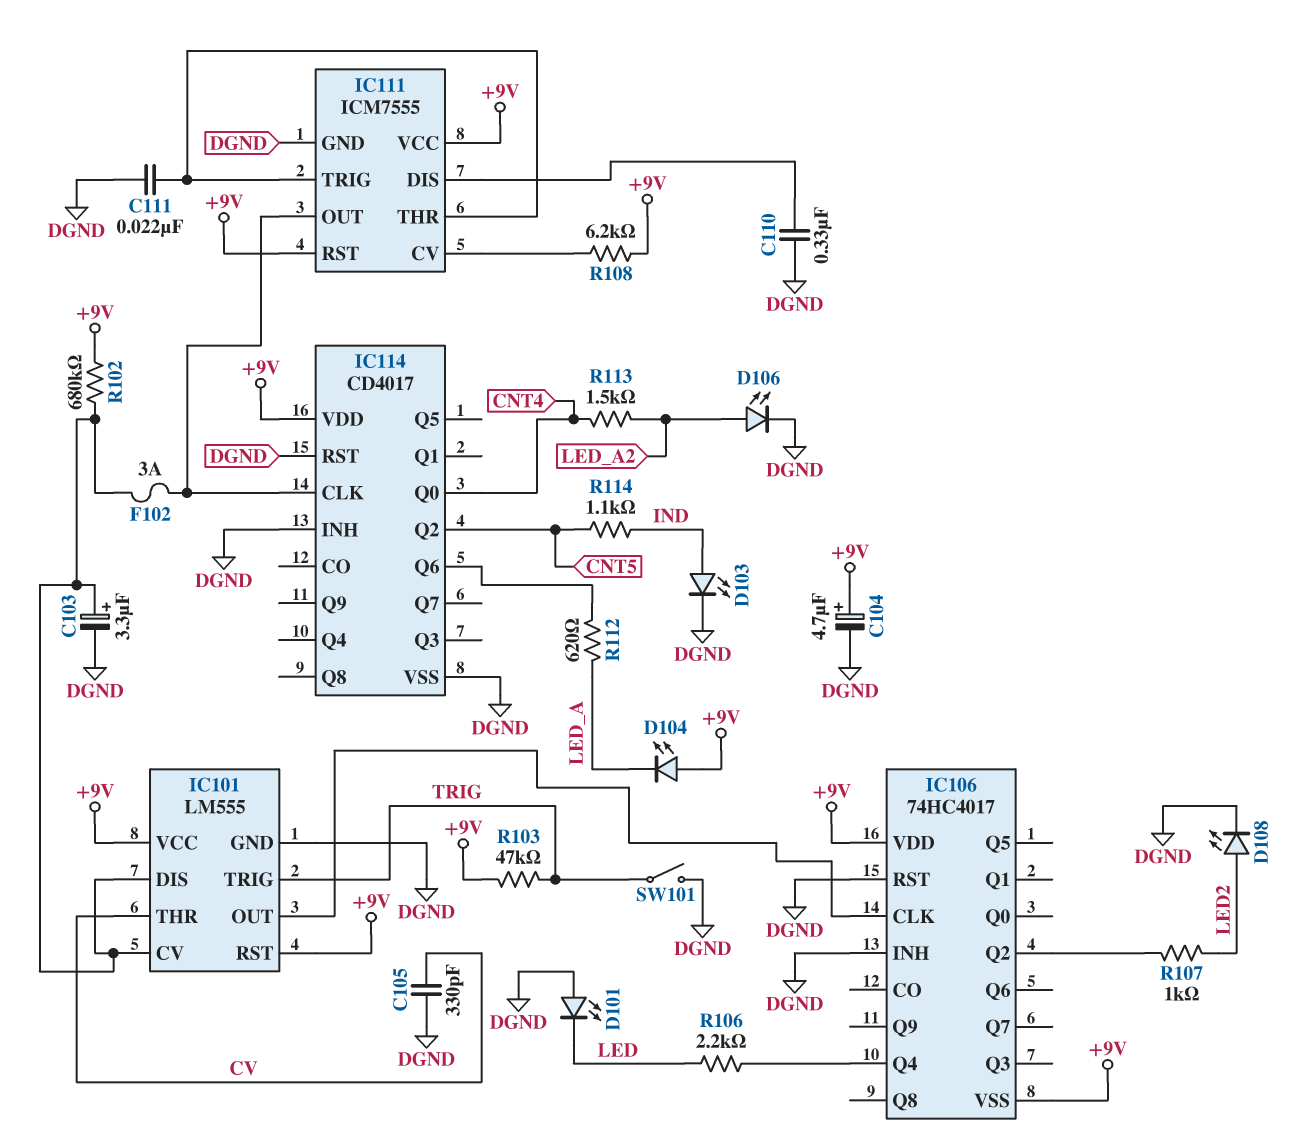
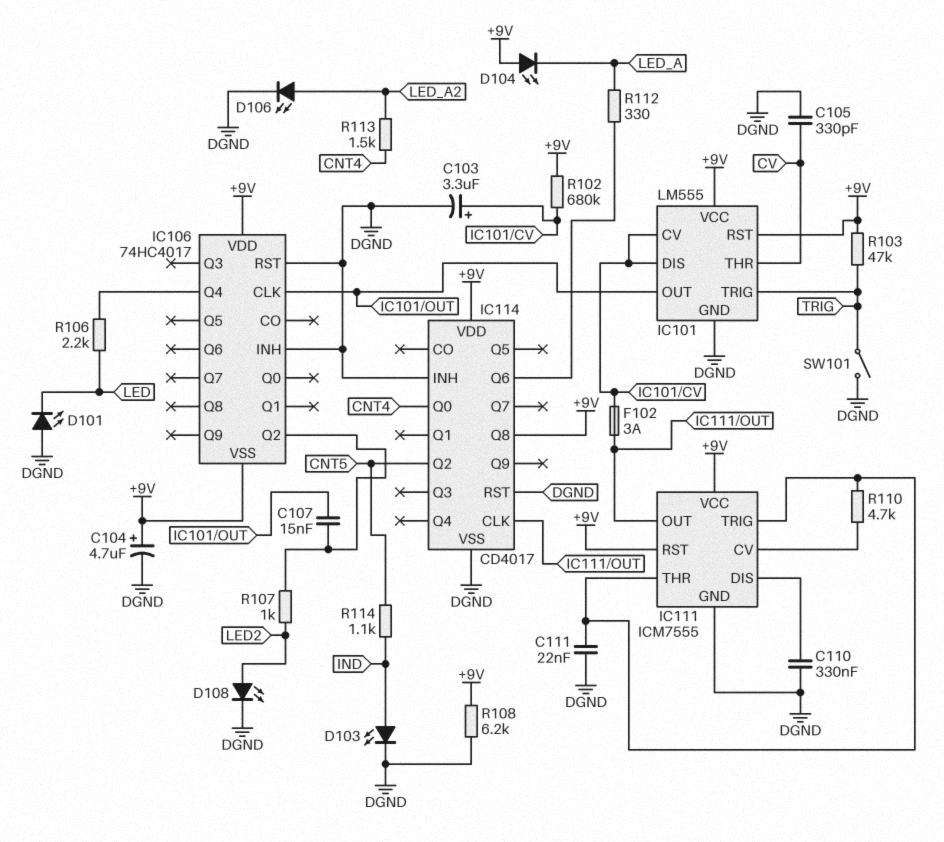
C107: none -> 15nF (IC101/OUT, IC106/Q2)
IC114 pin Q8: none -> +9V
R108: 6.2k (+9V, IC111/CV) -> 6.2k (+9V, DGND)
R110: none -> 4.7k (IC111/CV, IC111/THR)
R112: 620 (IC114/Q6, LED_A) -> 330 (IC114/Q6, LED_A)

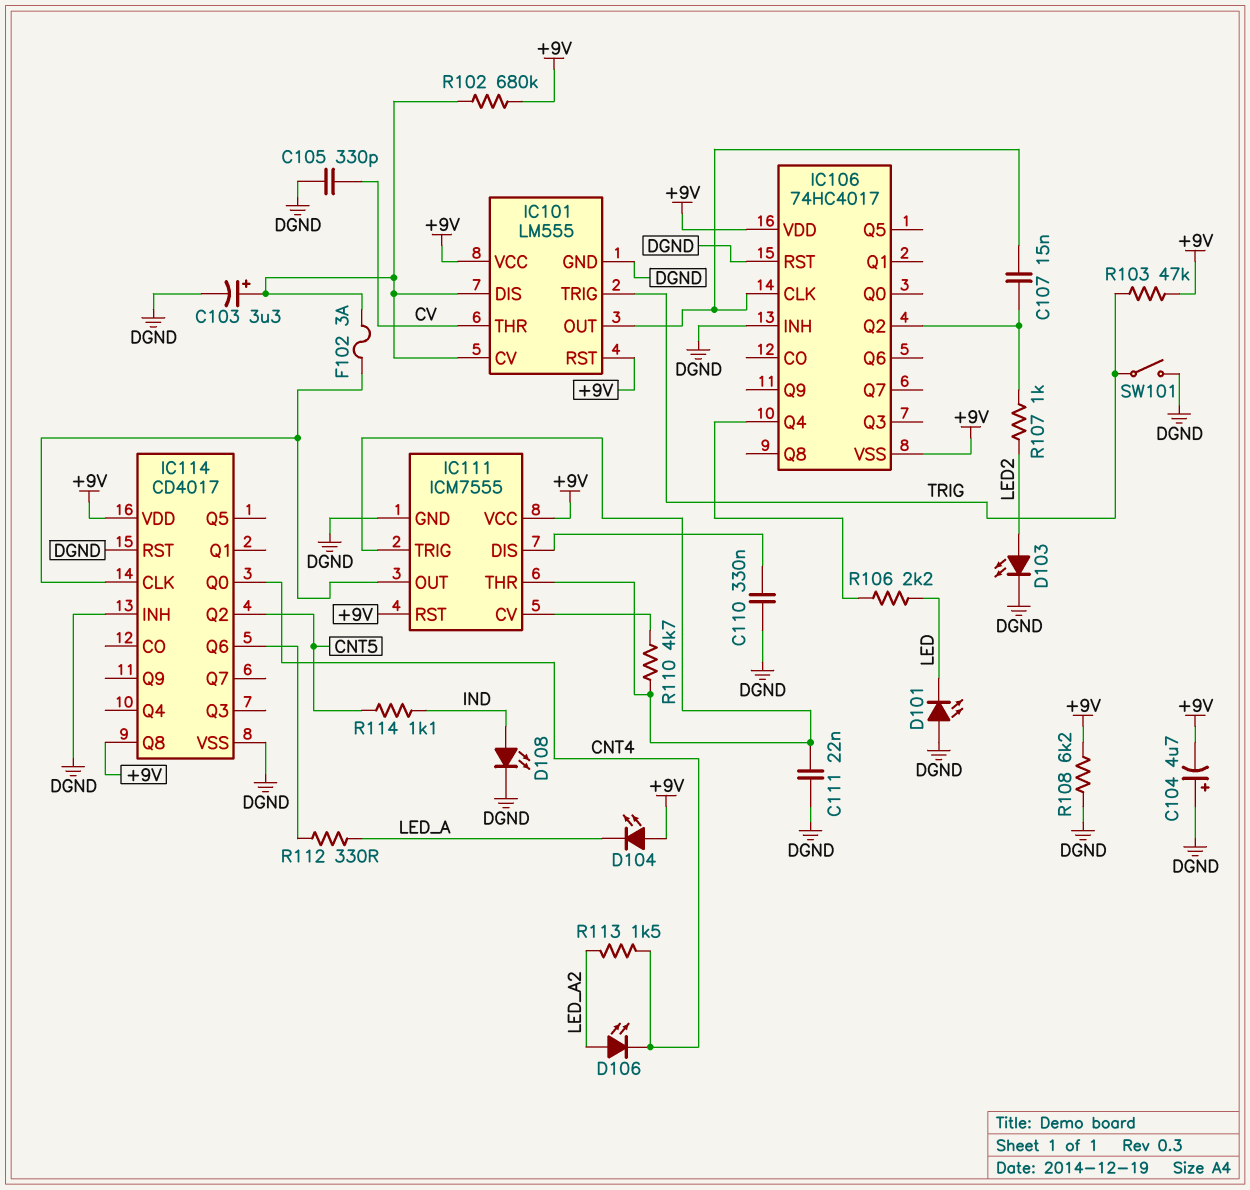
C104: 4.7uF (plus +9V, minus DGND) -> 4.7uF (plus DGND, minus +9V)
D103: LED (A IND, K DGND) -> LED (A LED2, K DGND)
D106: LED (A LED_A2, K DGND) -> LED (A LED_A2, K CNT4)
D108: LED (A LED2, K DGND) -> LED (A IND, K DGND)

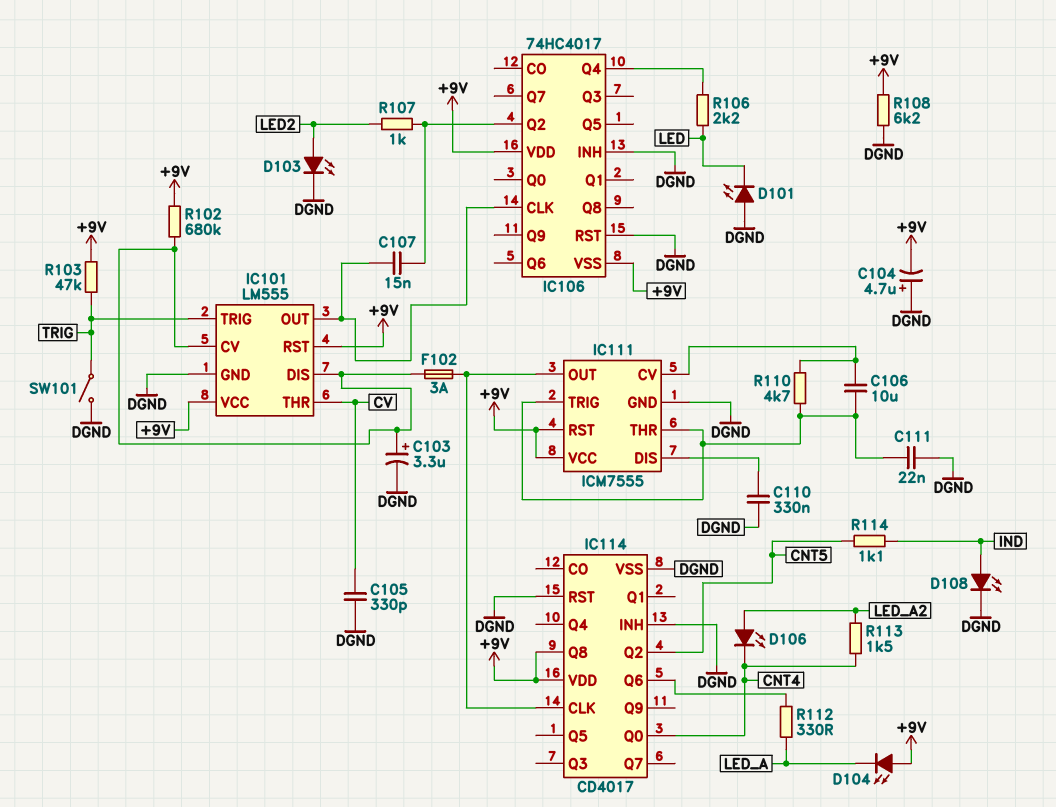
C106: none -> 10uF (IC111/CV, IC111/THR)

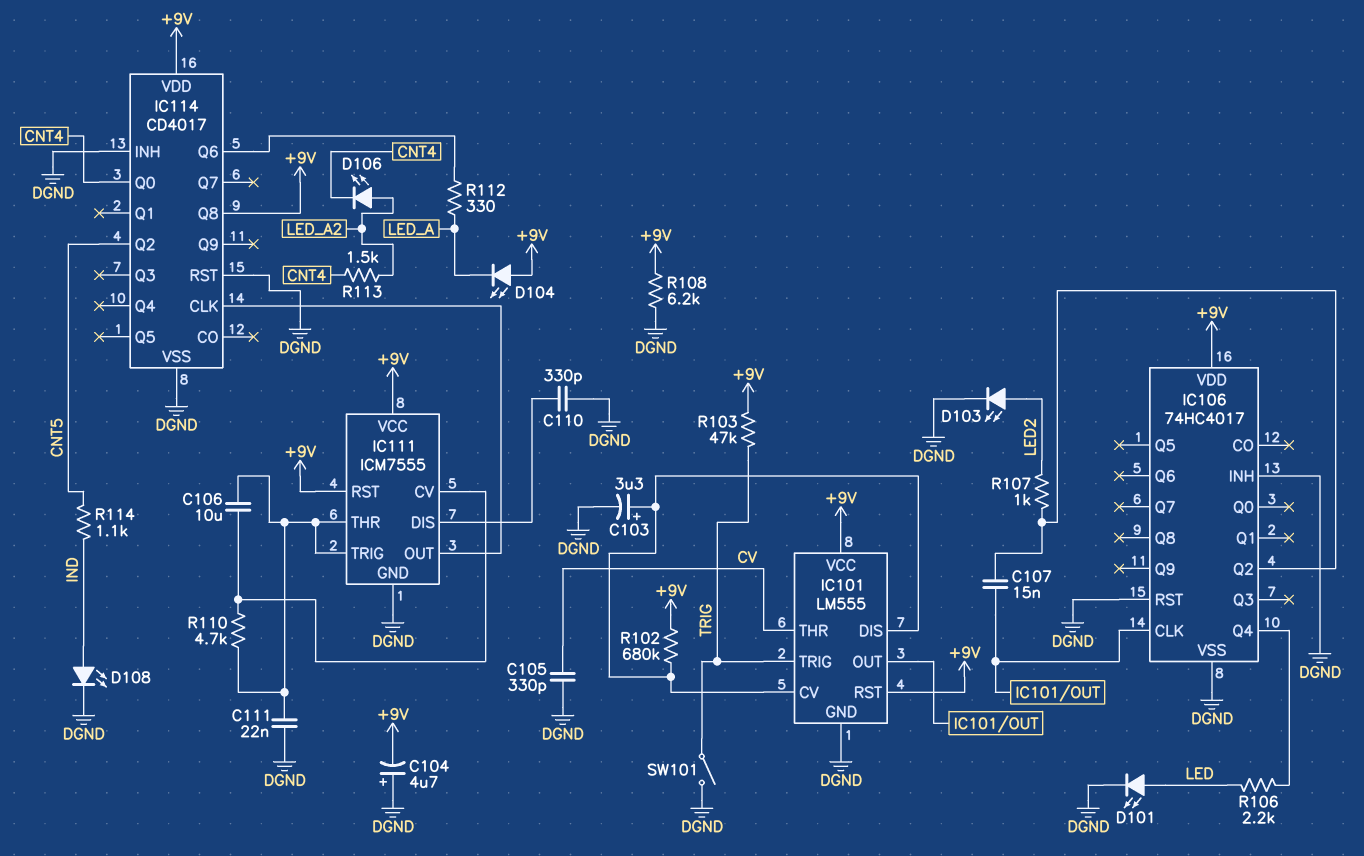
C110: 330nF (DGND, IC111/DIS) -> 330pF (DGND, IC111/DIS)
D101: LED (A DGND, K LED) -> LED (A LED, K DGND)
F102: 3A (IC101/CV, IC111/OUT) -> none
IC106 pin VSS: +9V -> DGND

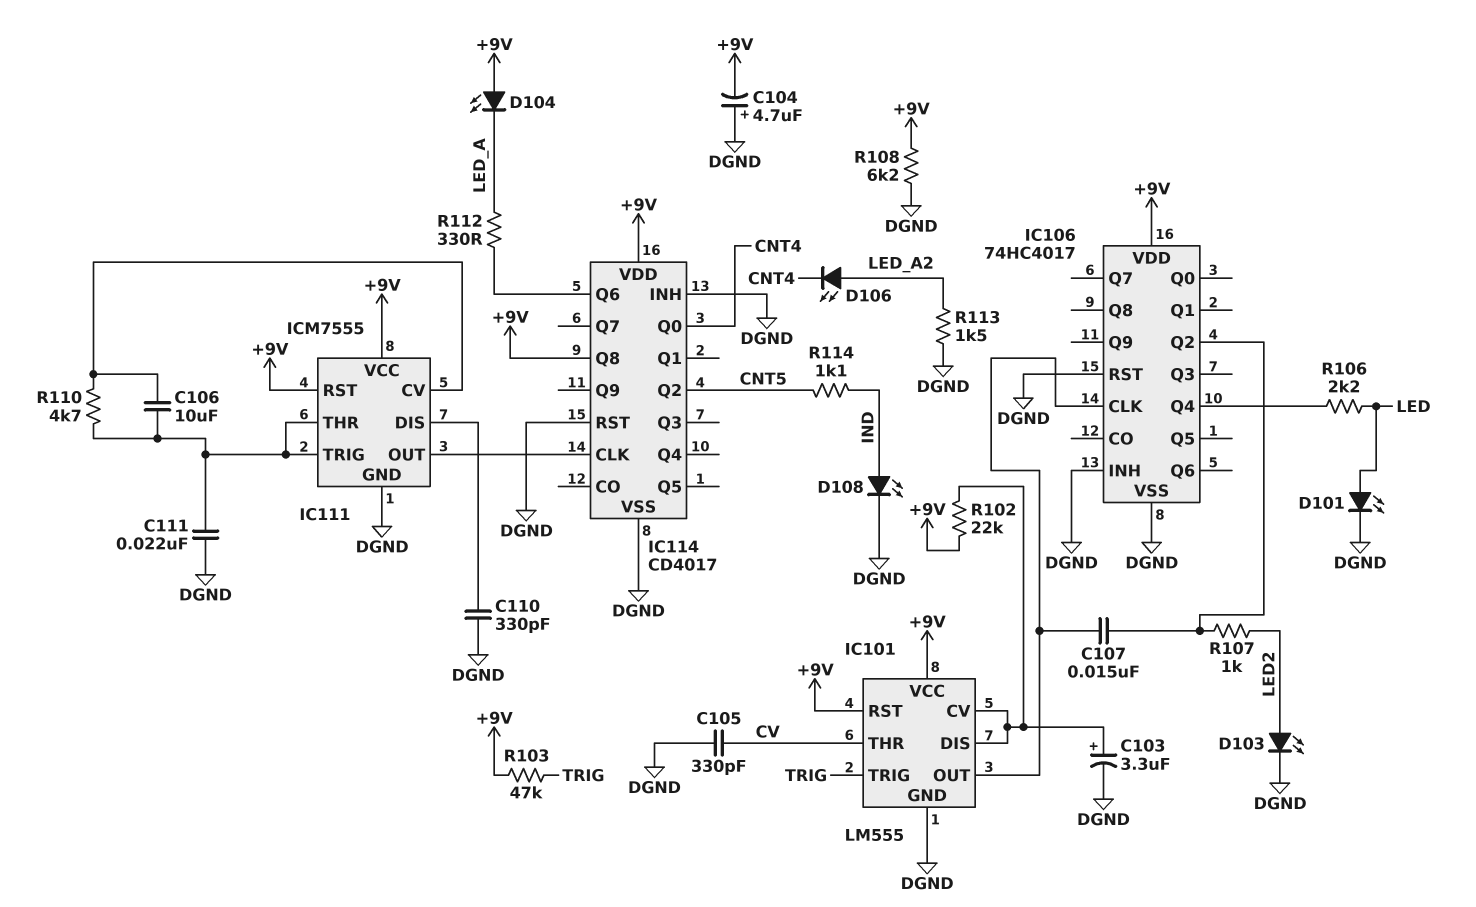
R102: 680k (+9V, IC101/CV) -> 22k (+9V, IC101/CV)
R113: 1.5k (CNT4, LED_A2) -> 1.5k (DGND, LED_A2)
SW101: switch (DGND, TRIG) -> none

